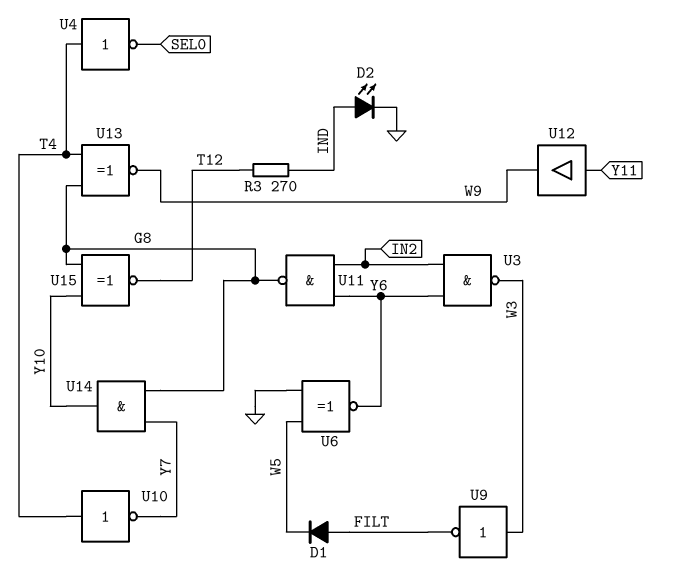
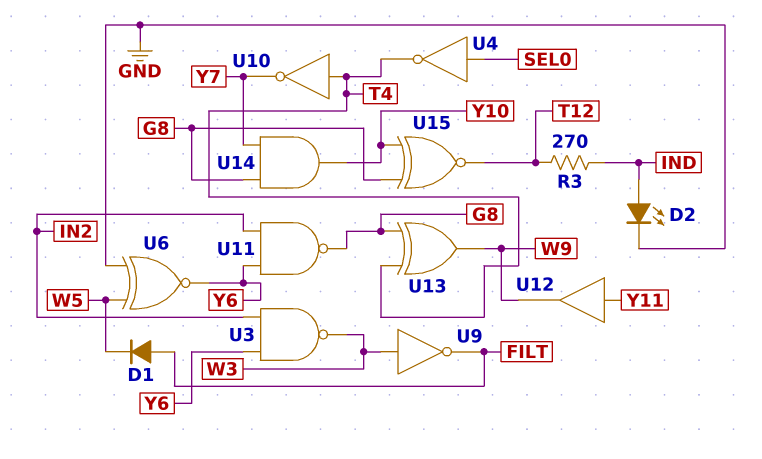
U4: NOT (in T4, out SEL0) -> NOT (in SEL0, out T4)
U13: XNOR (in G8, in T4, out W9) -> XOR (in G8, in T4, out W9)

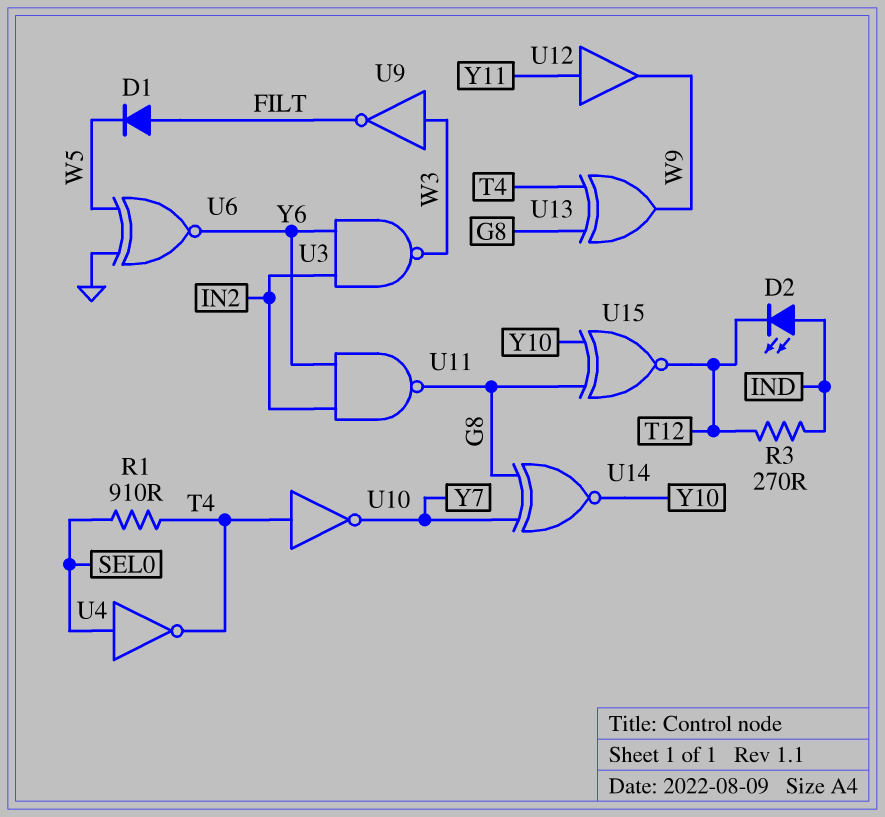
D2: LED (A IND, K GND) -> LED (A IND, K T12)
R1: none -> 910 (SEL0, T4)
U14: AND (in G8, in Y7, out Y10) -> XNOR (in G8, in Y7, out Y10)

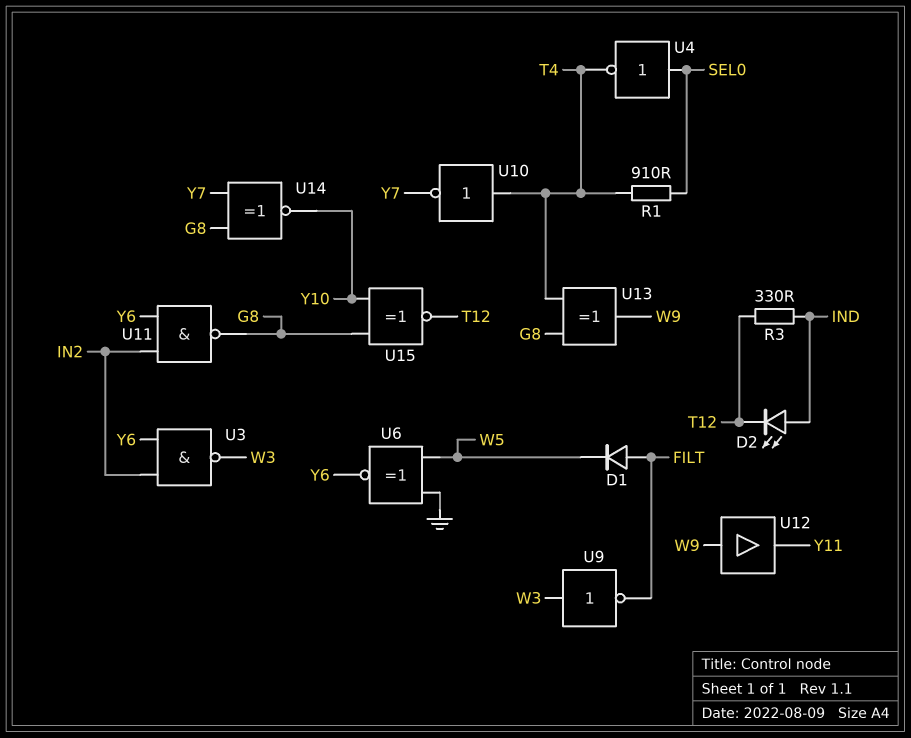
R3: 270 (IND, T12) -> 330 (IND, T12)
U12: buffer (in Y11, out W9) -> buffer (in W9, out Y11)

